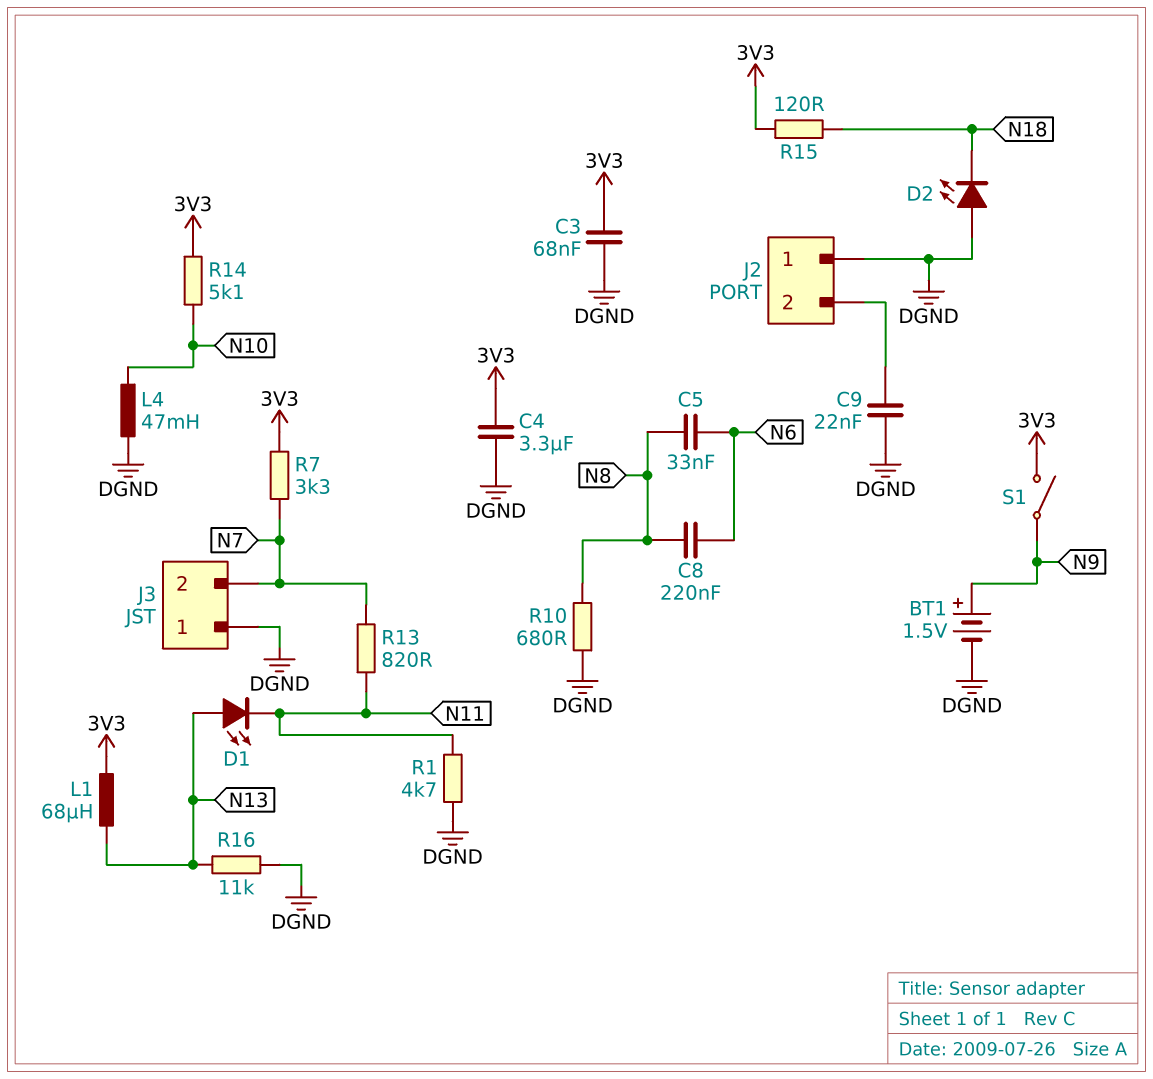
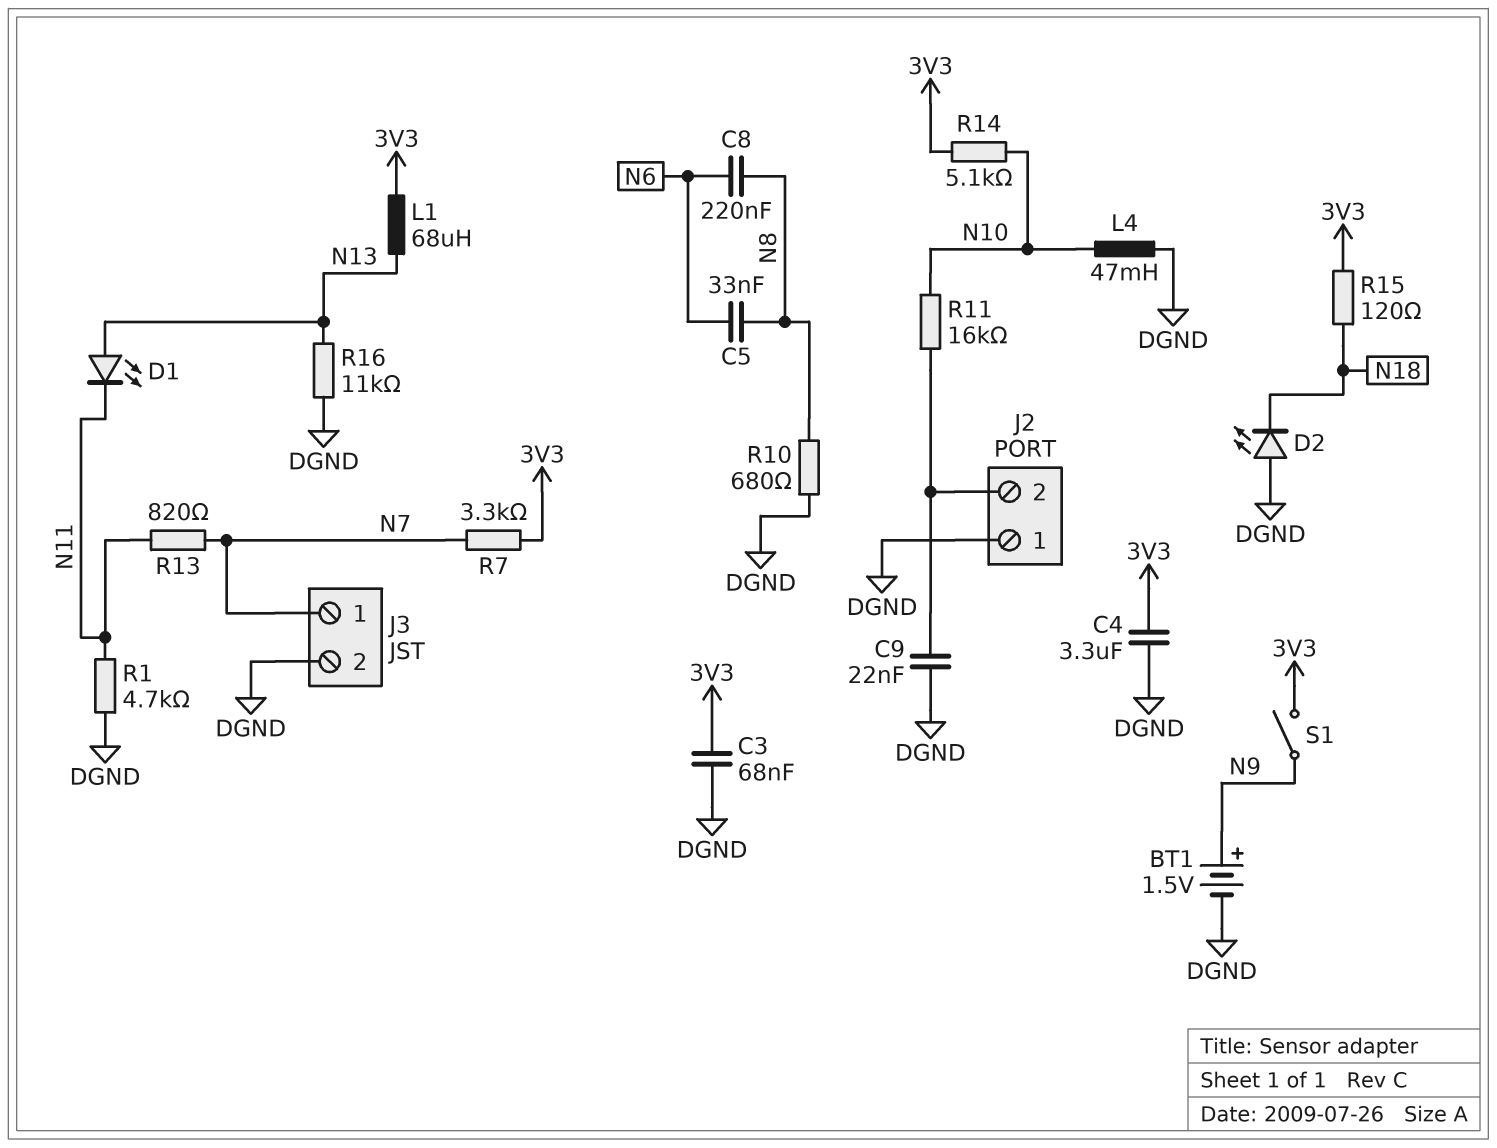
J3 pin 1: DGND -> N7
J3 pin 2: N7 -> DGND
R11: none -> 16k (J2/2, N10)

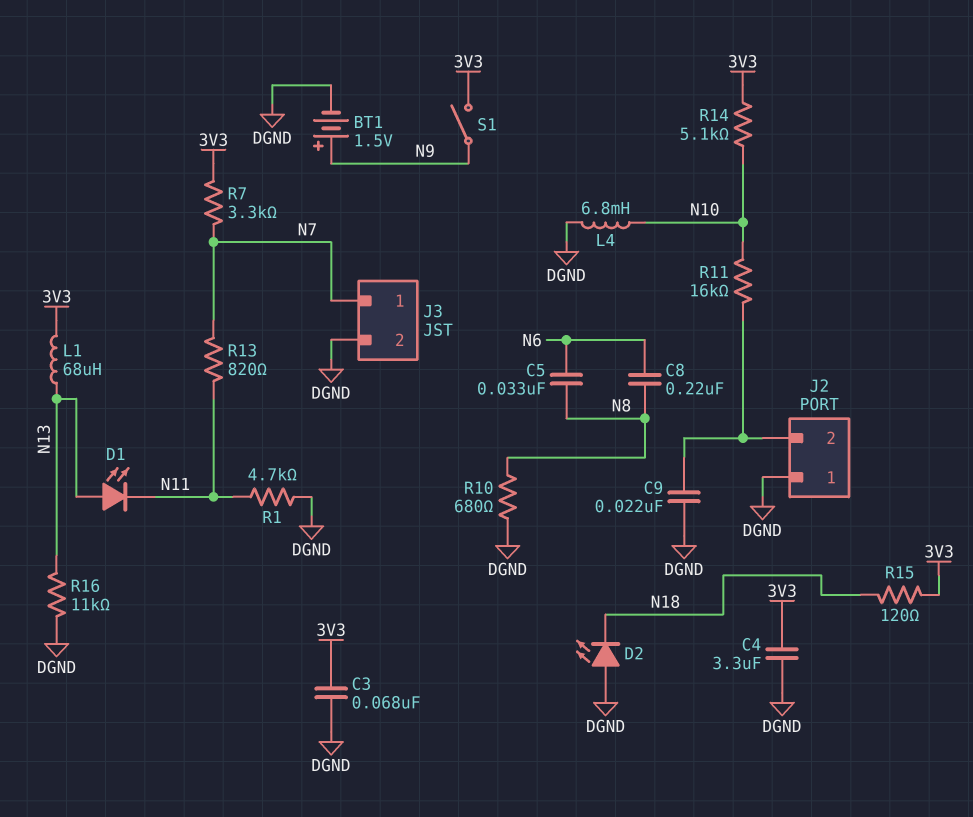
L4: 47mH (DGND, N10) -> 6.8mH (DGND, N10)

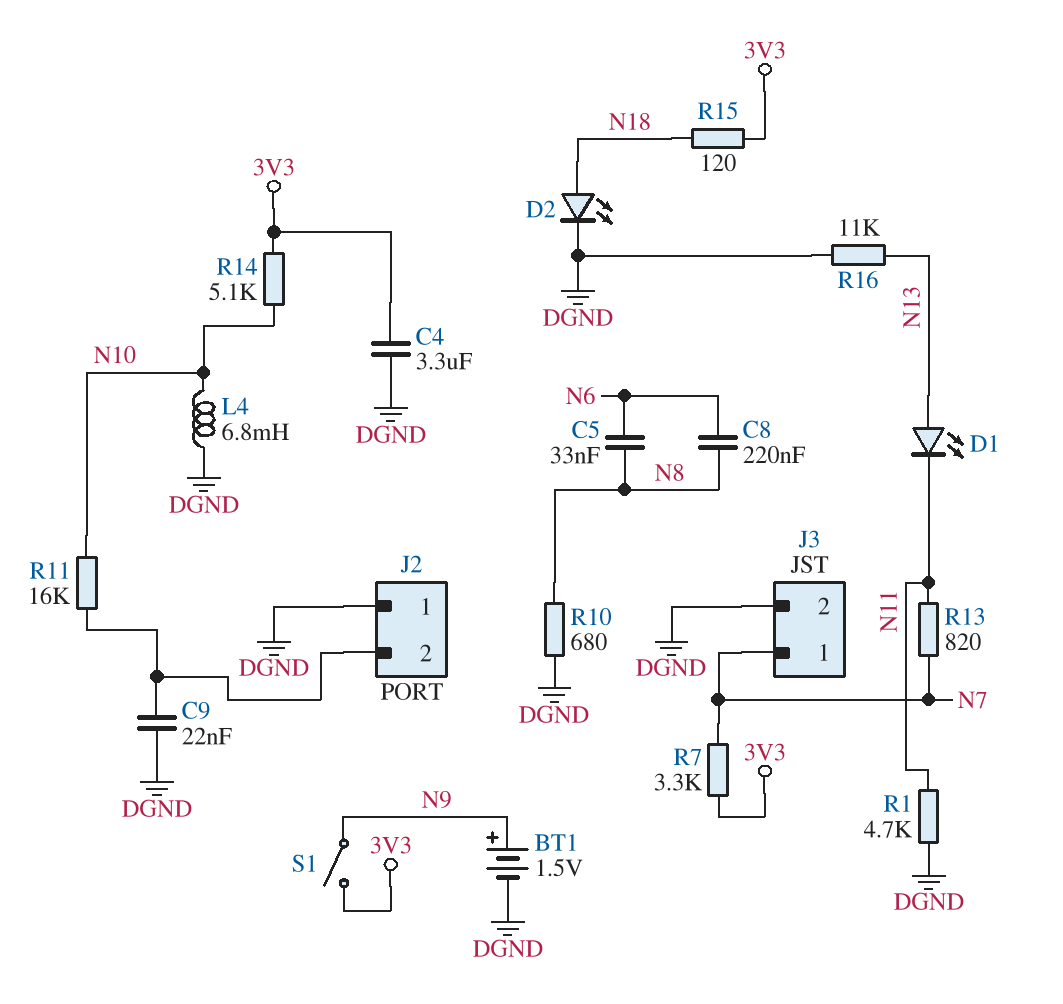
C3: 68nF (3V3, DGND) -> none
D2: LED (A DGND, K N18) -> LED (A N18, K DGND)
L1: 68uH (3V3, N13) -> none

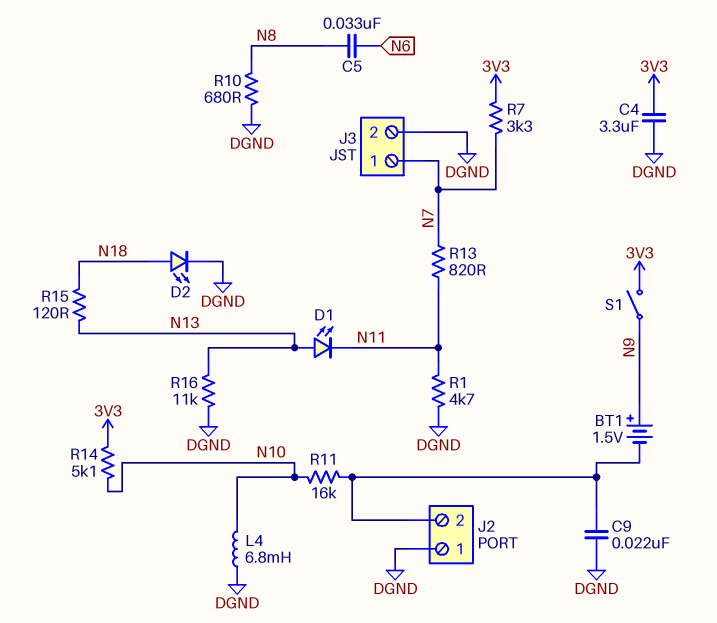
BT1: 1.5V (plus N9, minus DGND) -> 1.5V (plus N9, minus J2/2)
C8: 220nF (N6, N8) -> none
R15: 120 (3V3, N18) -> 120 (N13, N18)

